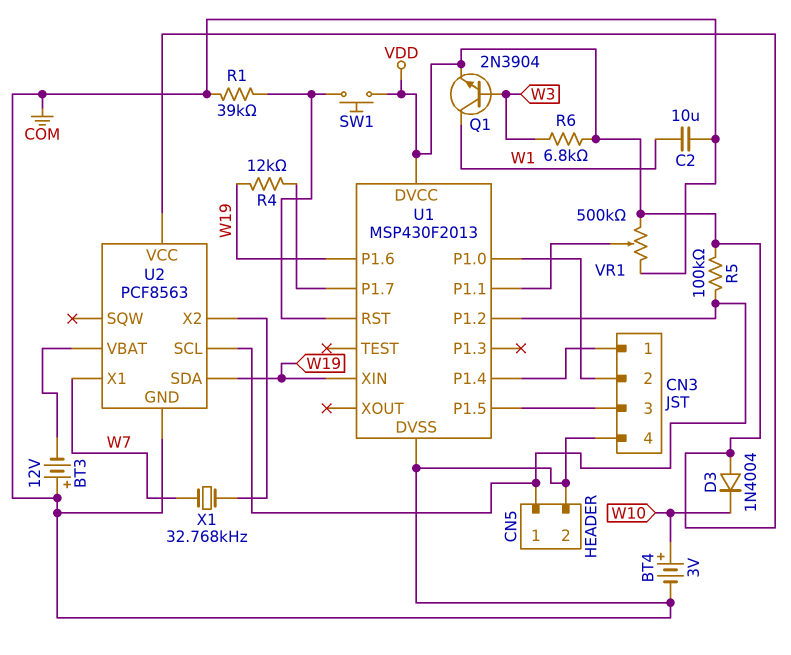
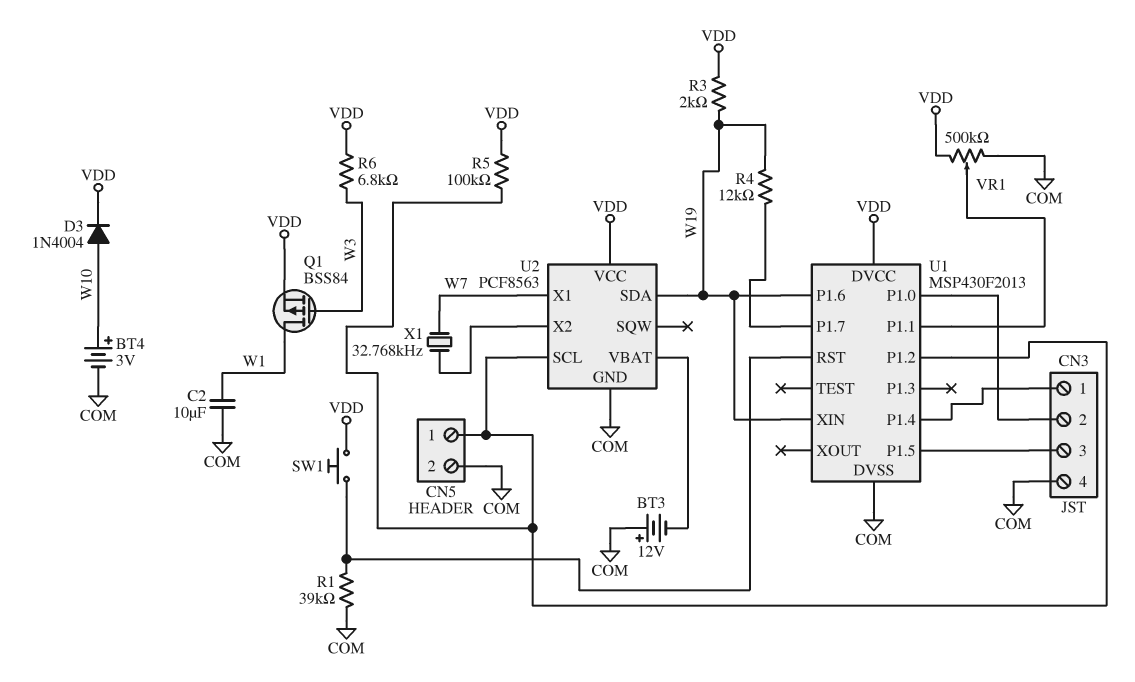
D3: diode 1N4004 (A VDD, K W10) -> diode 1N4004 (A W10, K VDD)
Q1: NPN 2N3904 (B W3, C W1, E VDD) -> PMOS BSS84 (G W3, D W1, S VDD)
R3: none -> 2k (VDD, W19)

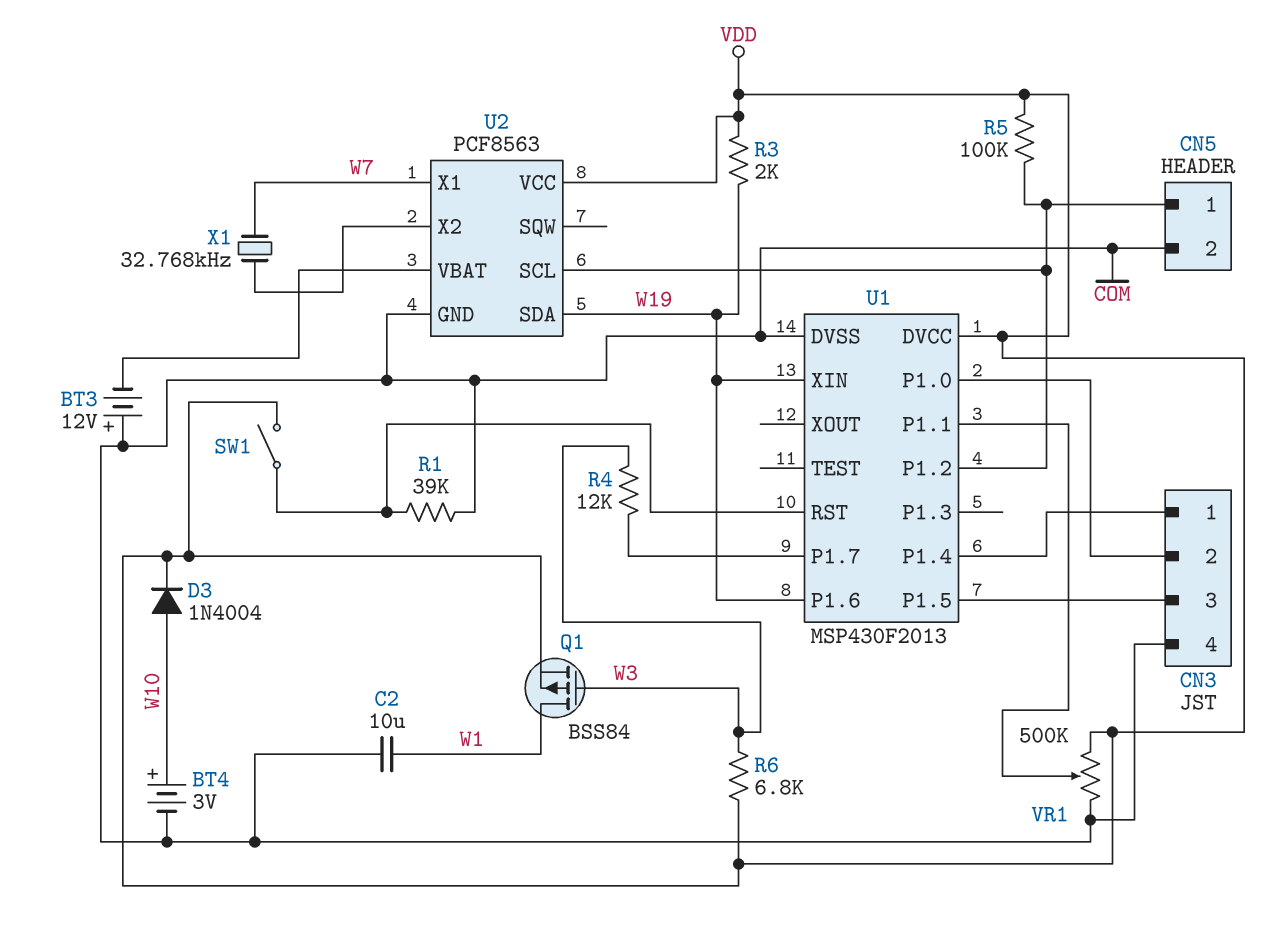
R4: 12k (U1/P1.7, W19) -> 12k (U1/P1.7, W3)
SW1: button (U1/RST, VDD) -> switch (U1/RST, VDD)

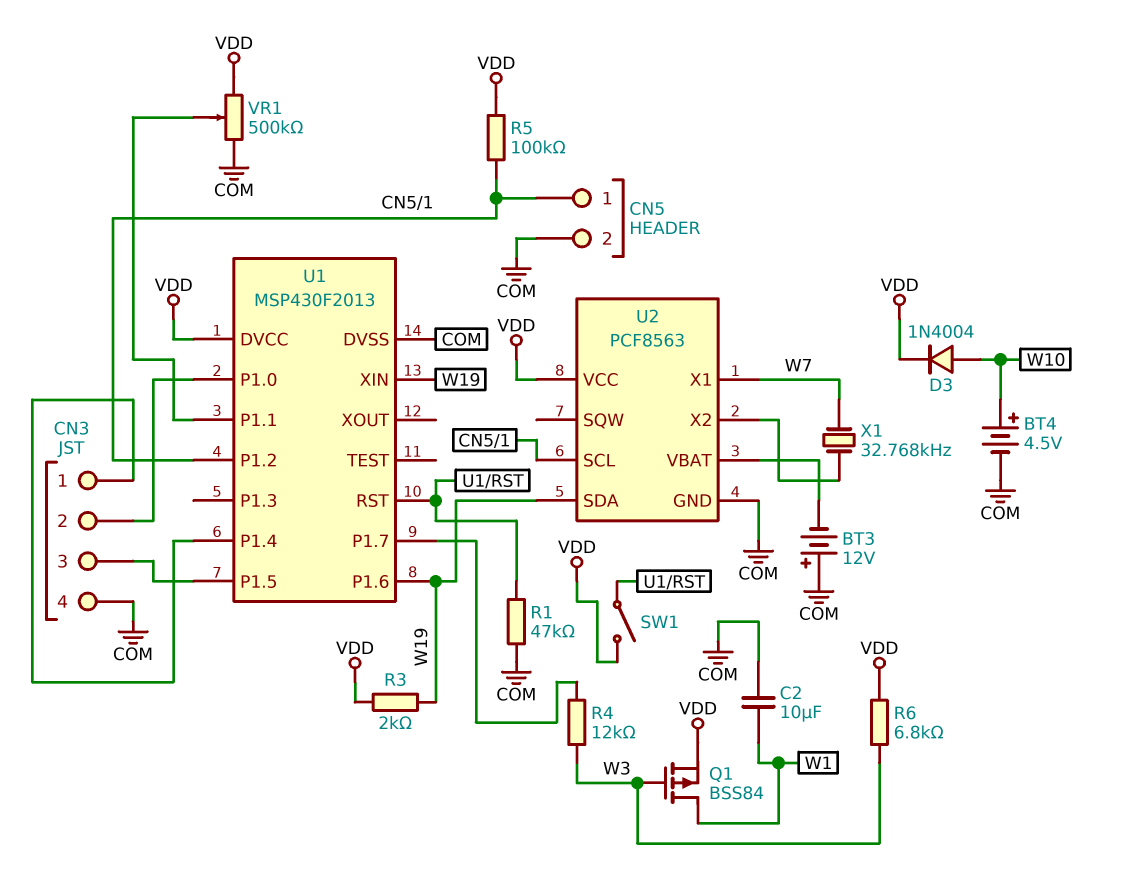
BT4: 3V (plus W10, minus COM) -> 4.5V (plus W10, minus COM)
R1: 39k (COM, U1/RST) -> 47k (COM, U1/RST)

